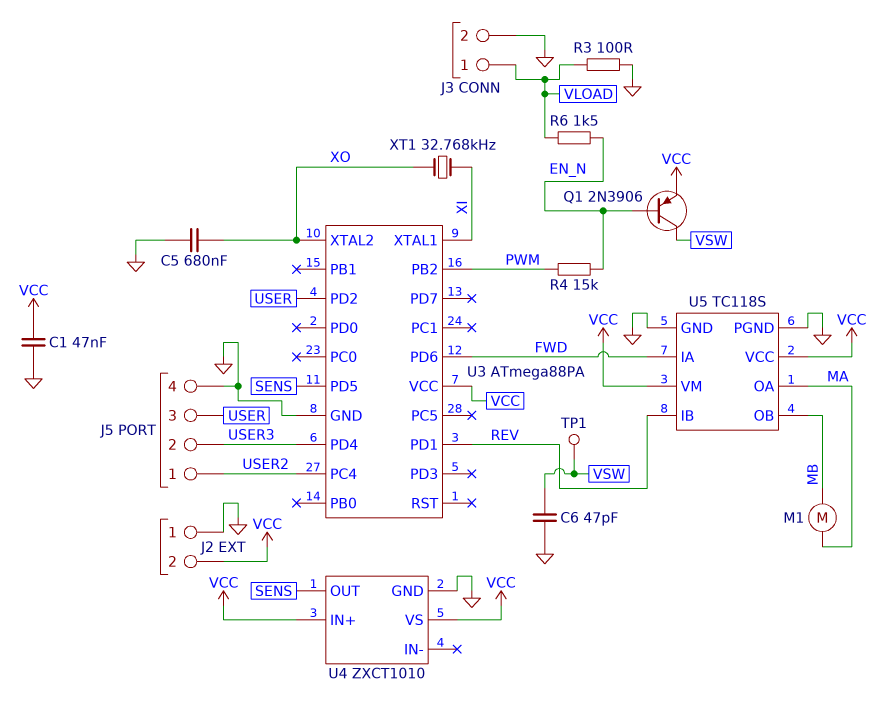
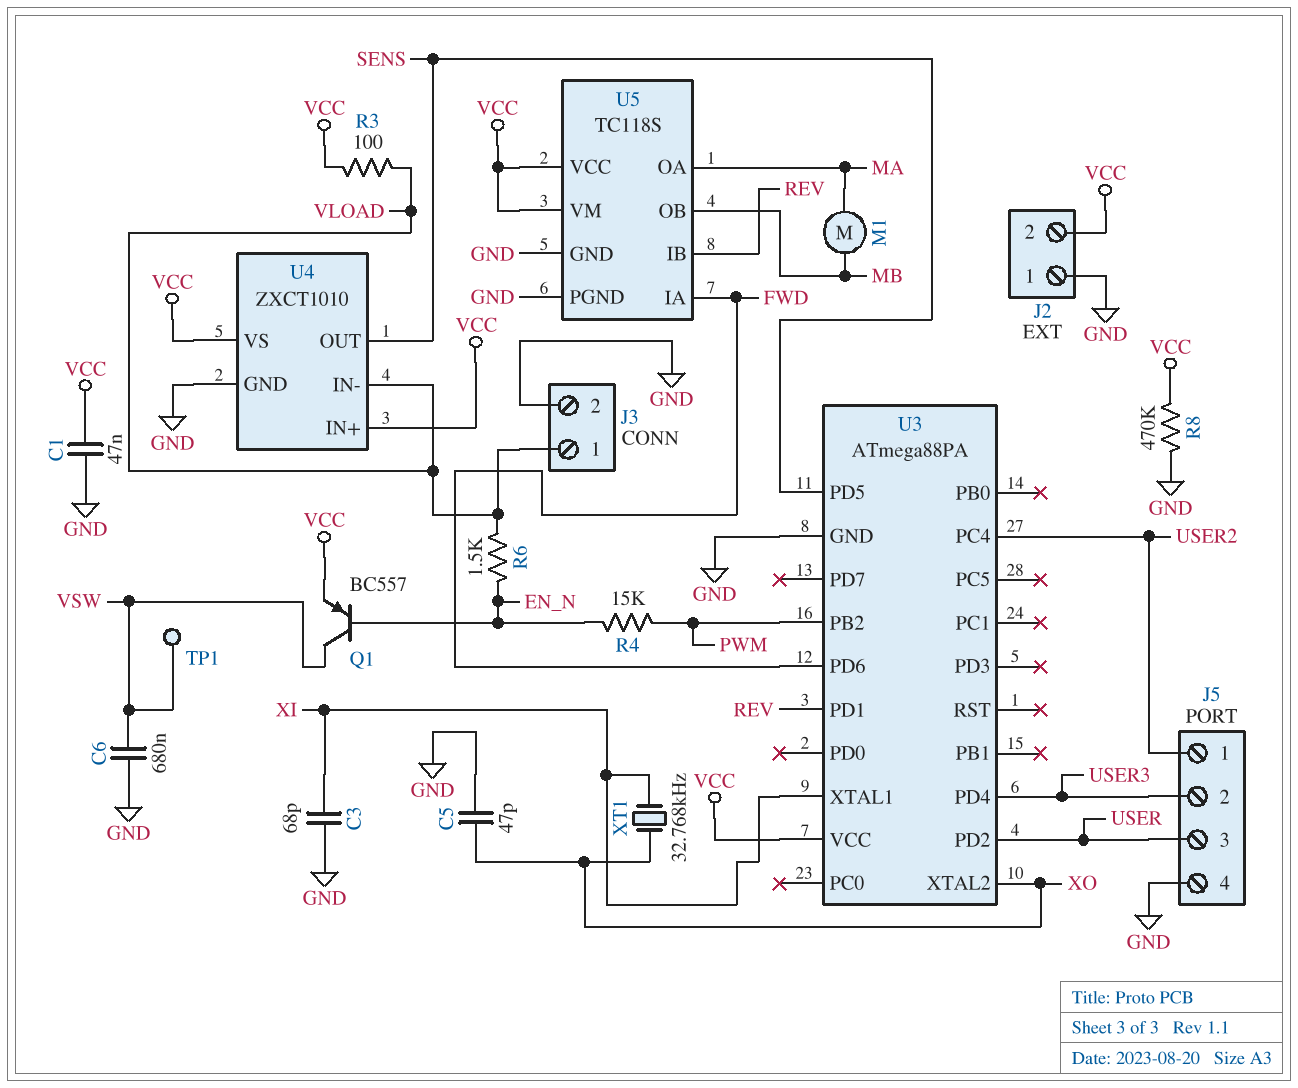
C3: none -> 68pF (GND, XI)
C5: 680nF (GND, XO) -> 47pF (GND, XO)
C6: 47pF (GND, VSW) -> 680nF (GND, VSW)
Q1: PNP 2N3906 (B EN_N, C VSW, E VCC) -> PNP BC557 (B EN_N, C VSW, E VCC)
R3: 100 (GND, VLOAD) -> 100 (VCC, VLOAD)
R8: none -> 470k (GND, VCC)
U4 pin IN-: none -> VLOAD

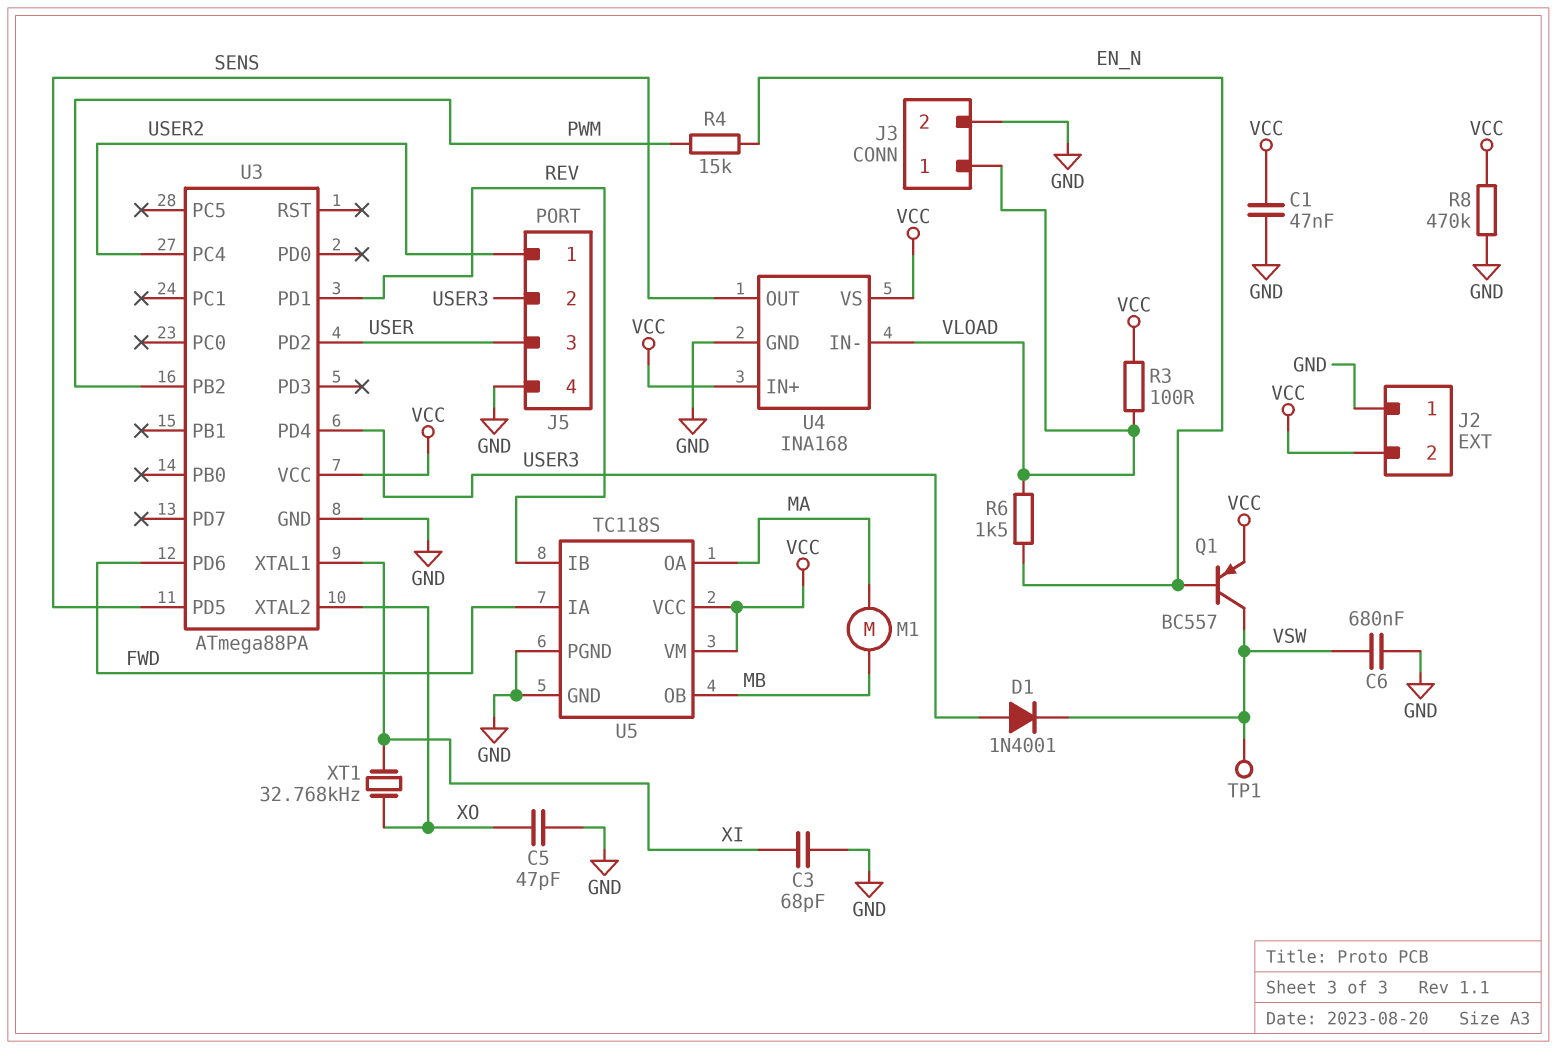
D1: none -> diode 1N4001 (A USER3, K VSW)
U4: ZXCT1010 -> INA168

